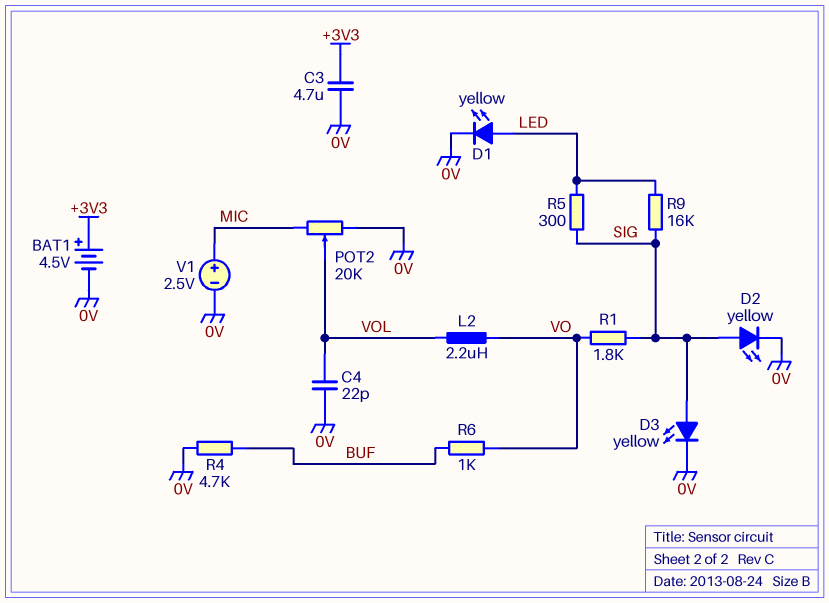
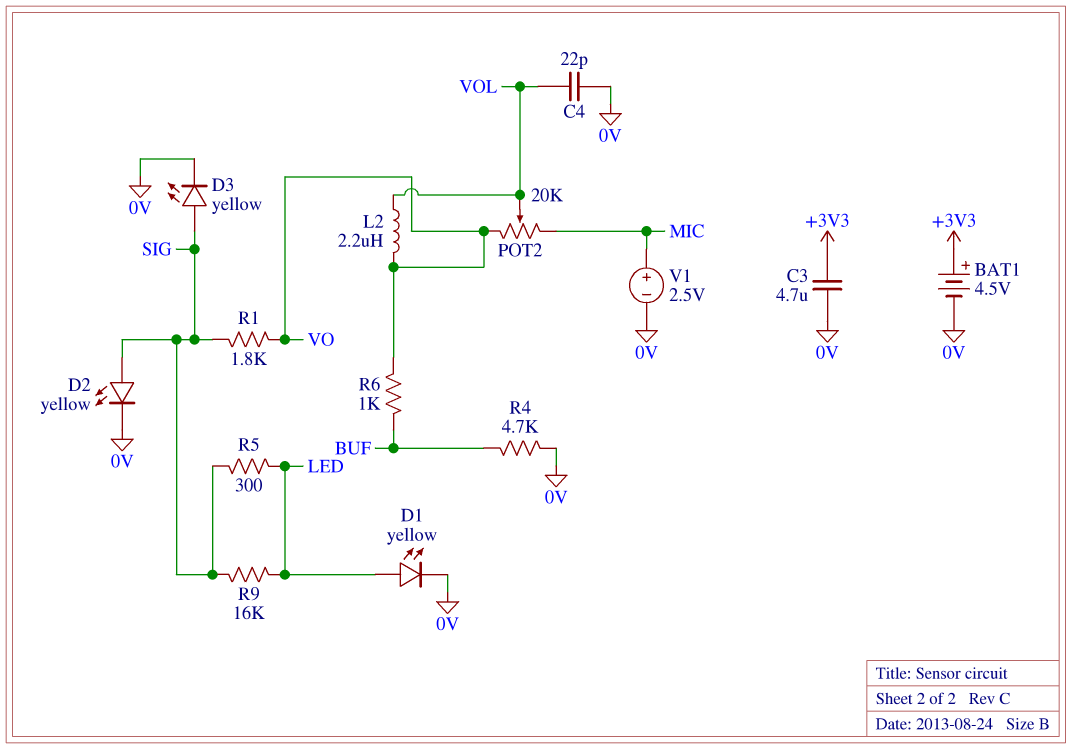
POT2: 20k (0V, MIC, wiper VOL) -> 20k (MIC, VO, wiper VOL)

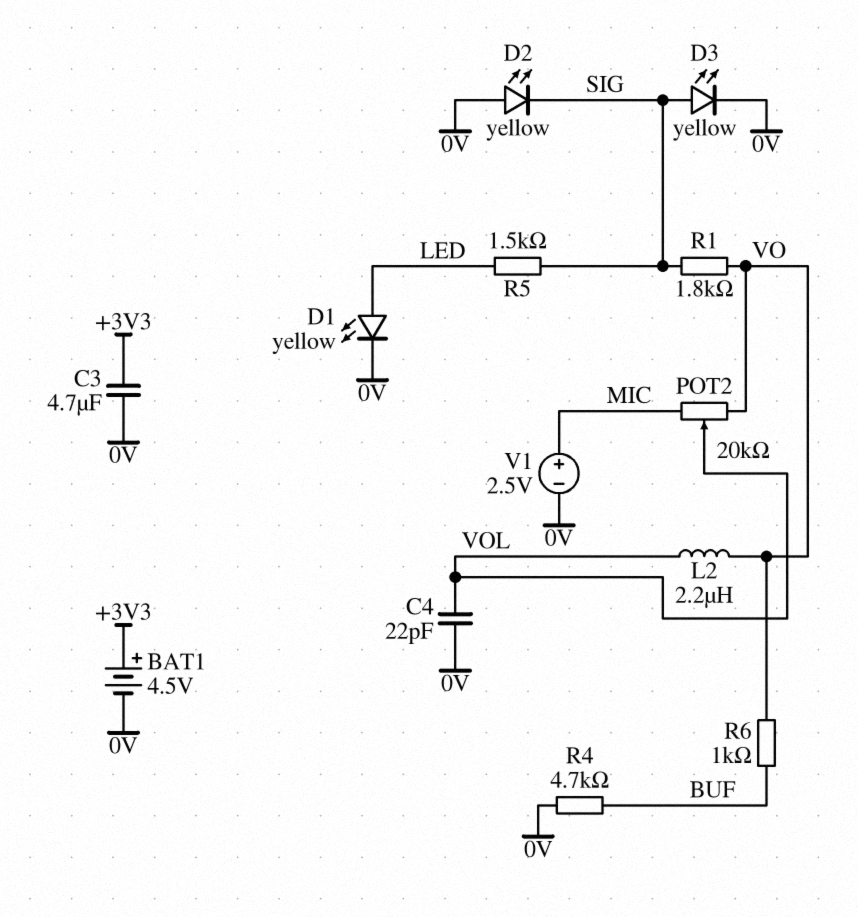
D2: LED yellow (A SIG, K 0V) -> LED yellow (A 0V, K SIG)
R5: 300 (LED, SIG) -> 1.5k (LED, SIG)
R9: 16k (LED, SIG) -> none

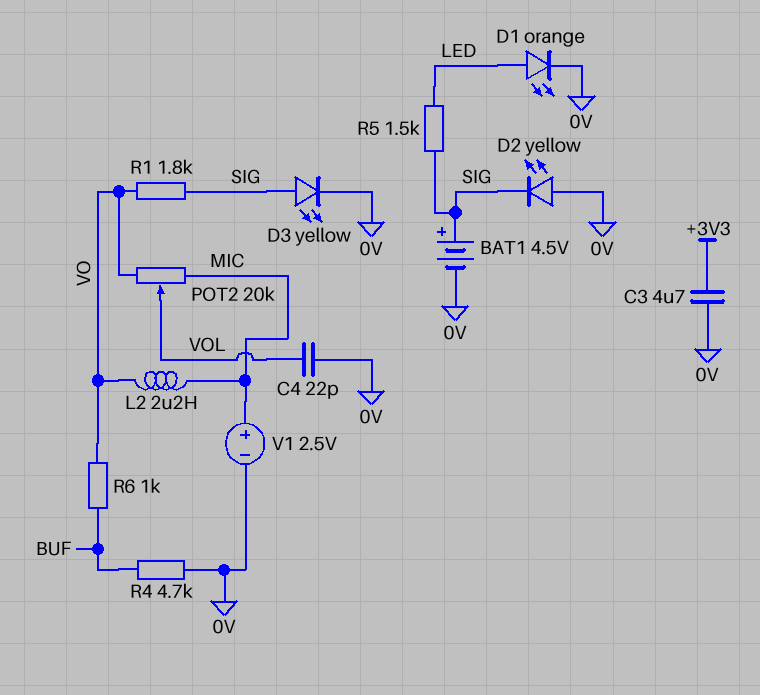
BAT1: 4.5V (plus +3V3, minus 0V) -> 4.5V (plus SIG, minus 0V)
D1: LED yellow (A LED, K 0V) -> LED orange (A LED, K 0V)
L2: 2.2uH (VO, VOL) -> 2.2uH (MIC, VO)

